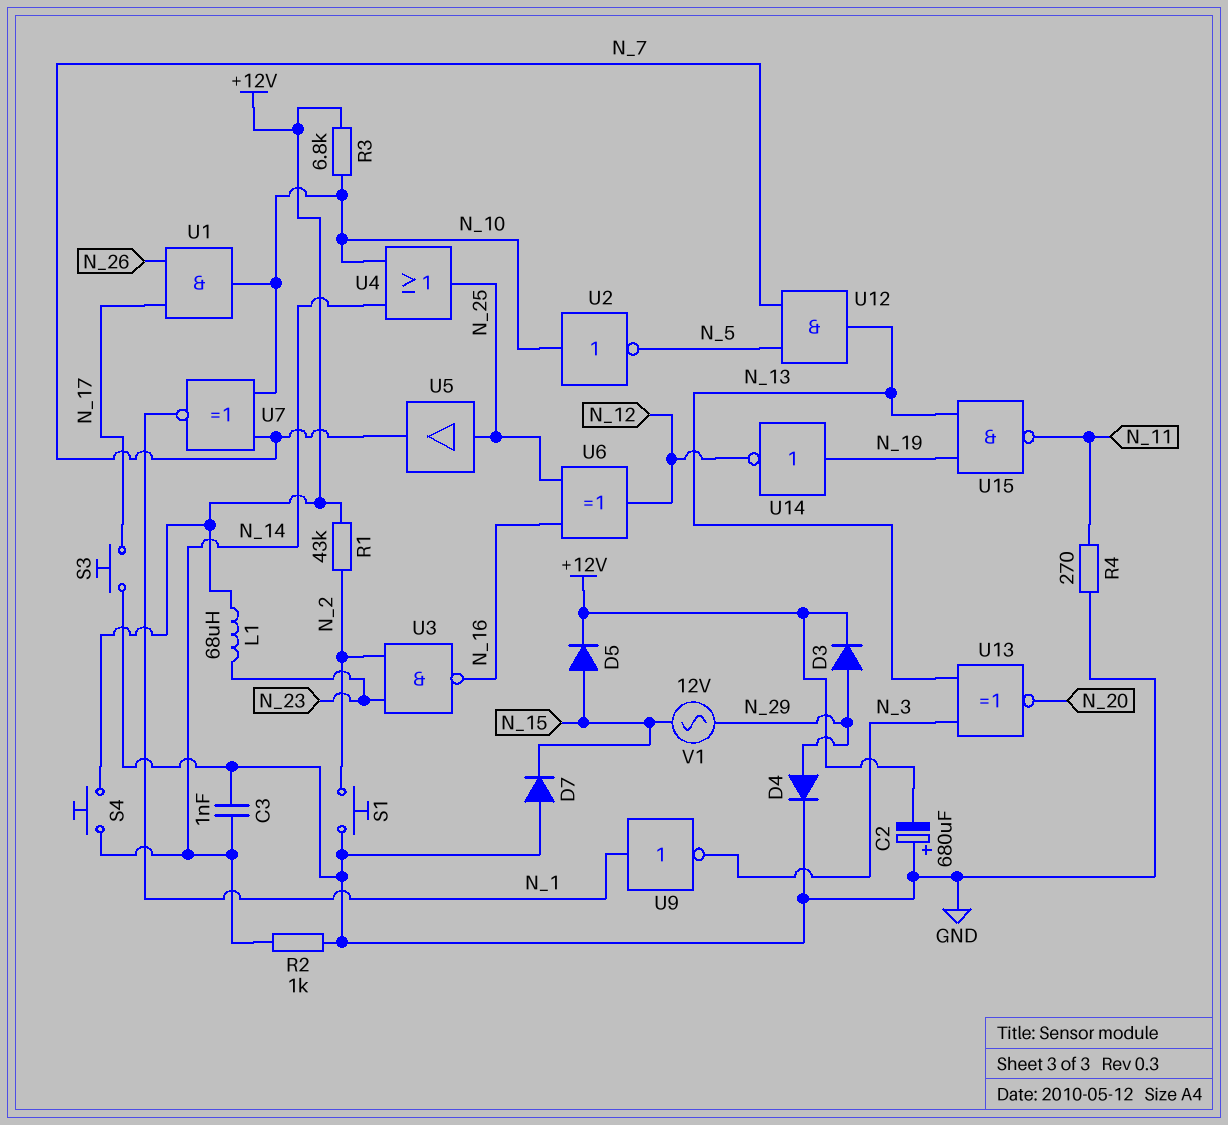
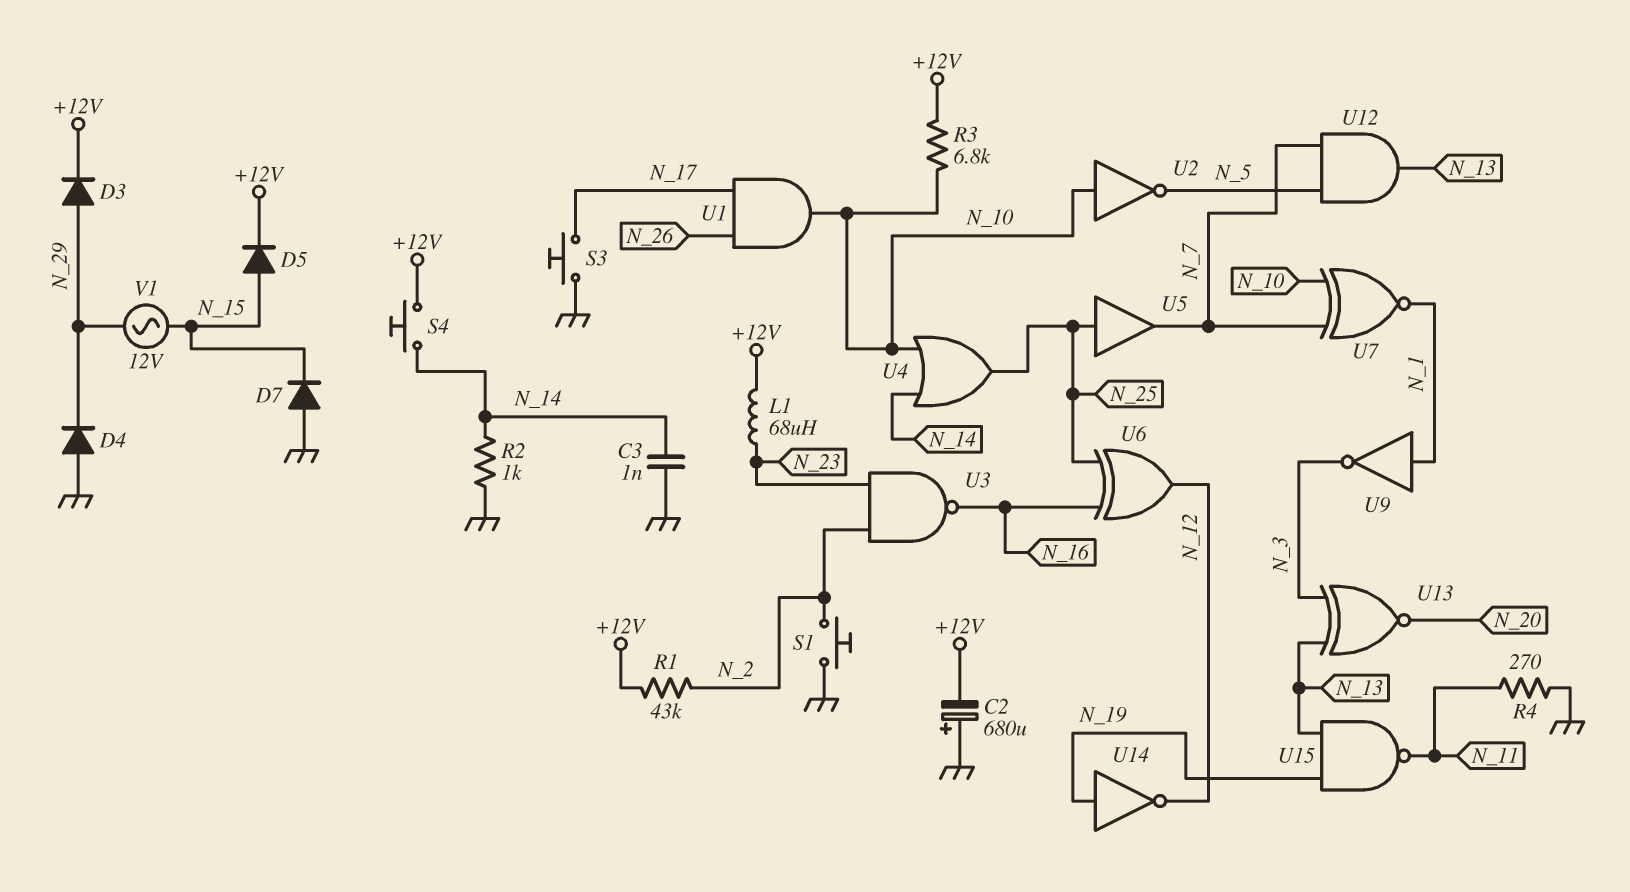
D4: diode (A N_29, K GND) -> diode (A GND, K N_29)

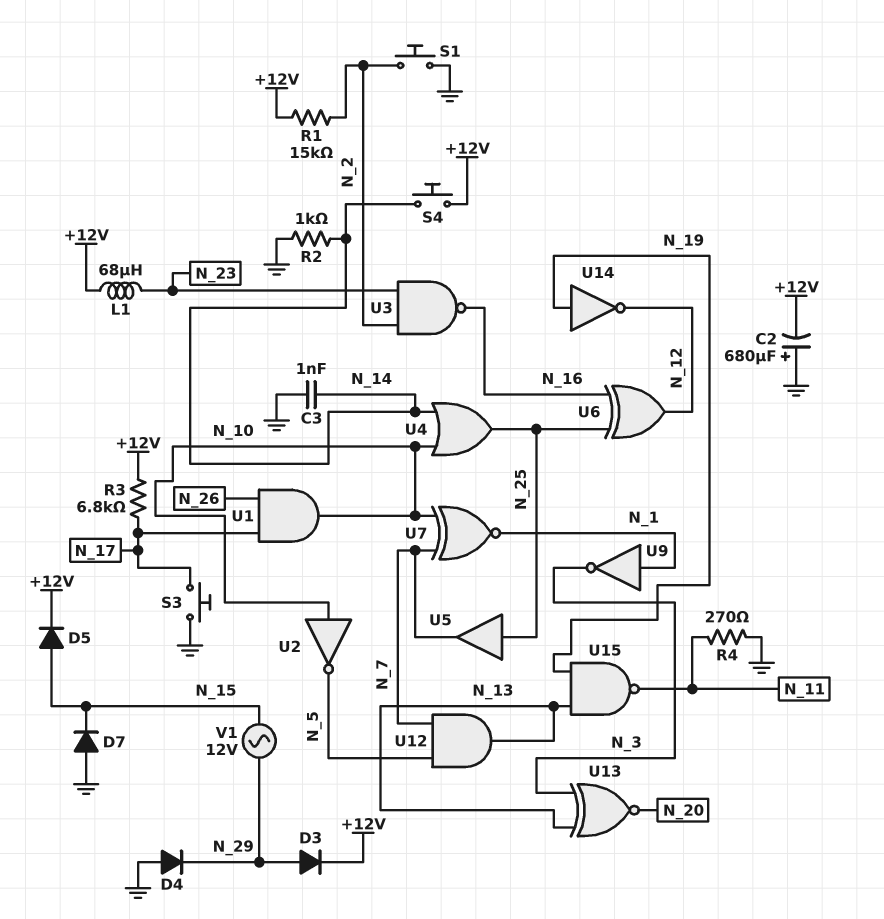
R1: 43k (+12V, N_2) -> 15k (+12V, N_2)
R3: 6.8k (+12V, N_10) -> 6.8k (+12V, N_17)

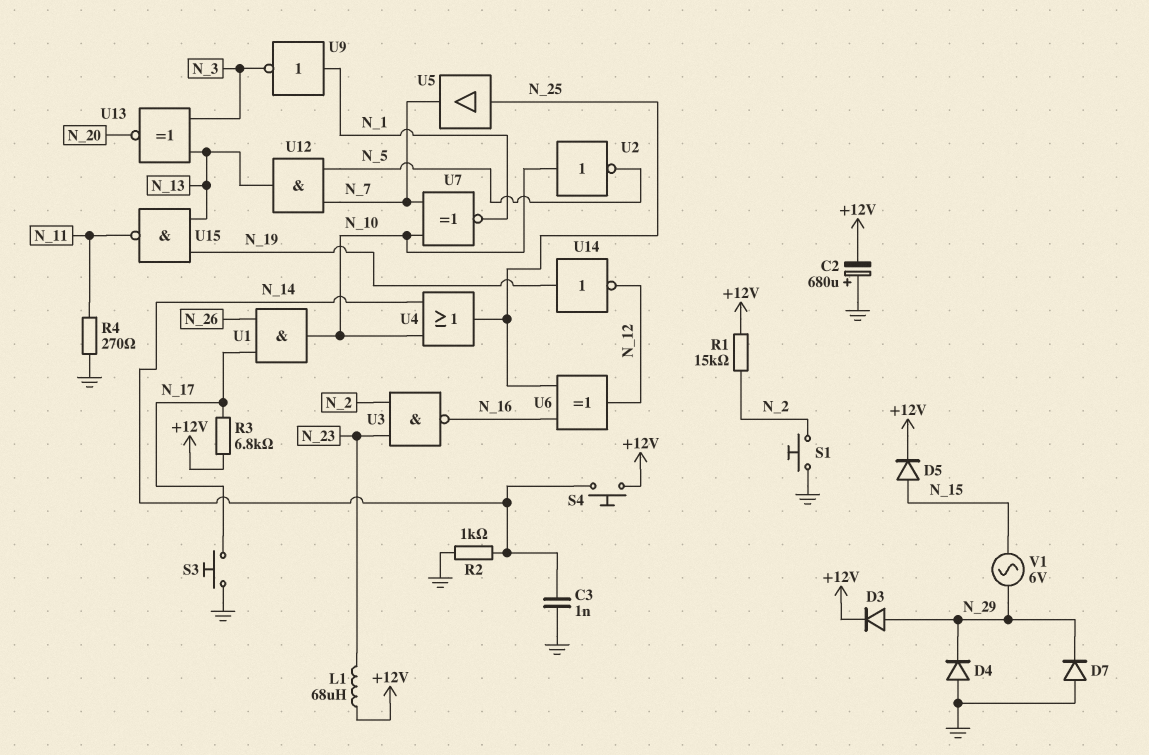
D7: diode (A GND, K N_15) -> diode (A GND, K N_29)
V1: AC 12V (N_15, N_29) -> AC 6V (N_15, N_29)

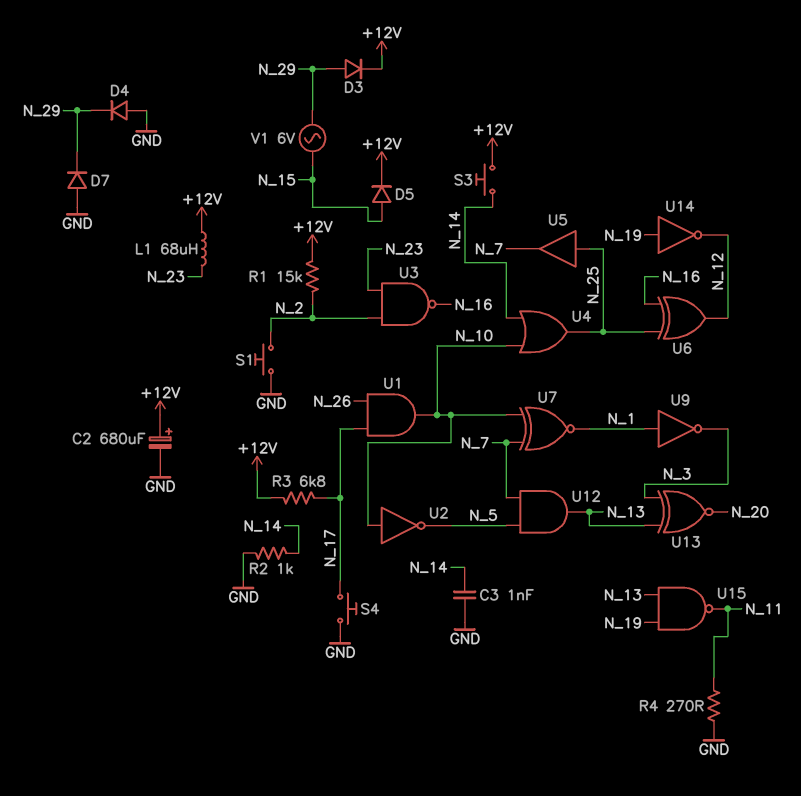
C2: 680uF (plus GND, minus +12V) -> 680uF (plus +12V, minus GND)
S3: button (GND, N_17) -> button (+12V, N_14)
S4: button (+12V, N_14) -> button (GND, N_17)

